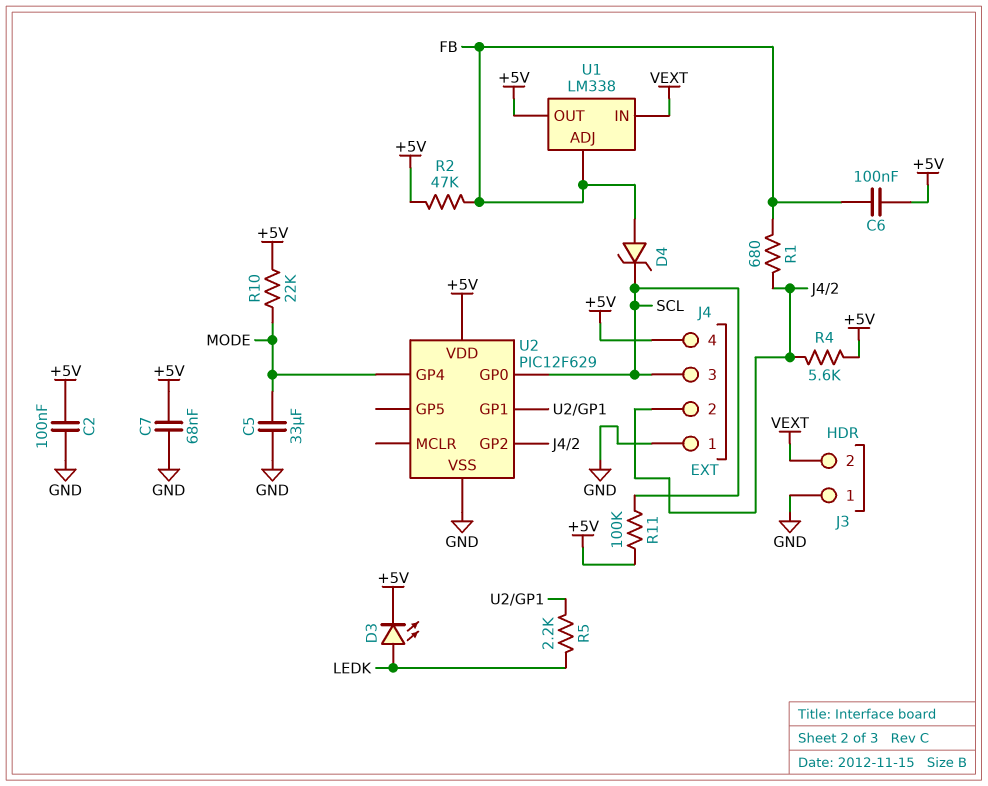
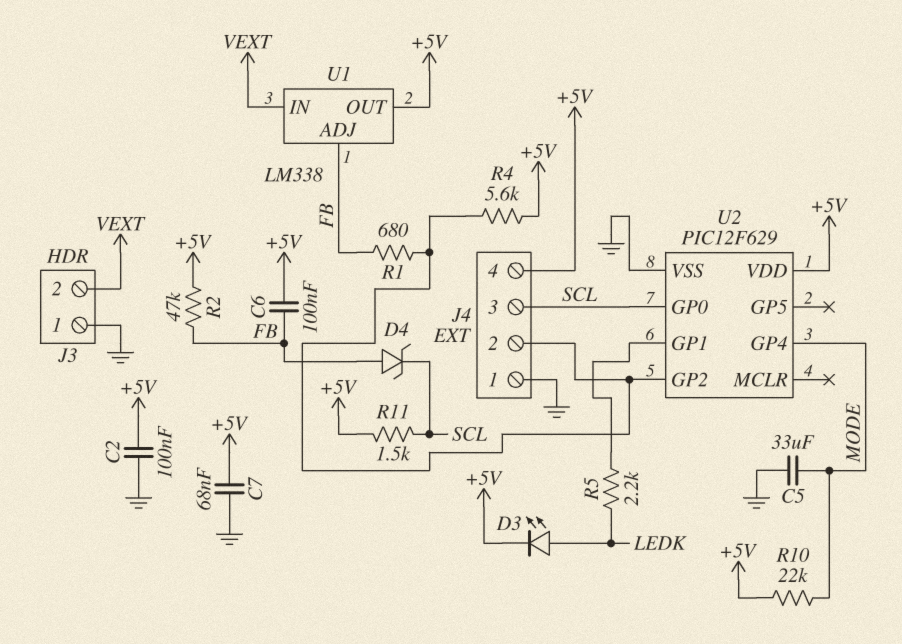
R11: 100k (+5V, SCL) -> 1.5k (+5V, SCL)

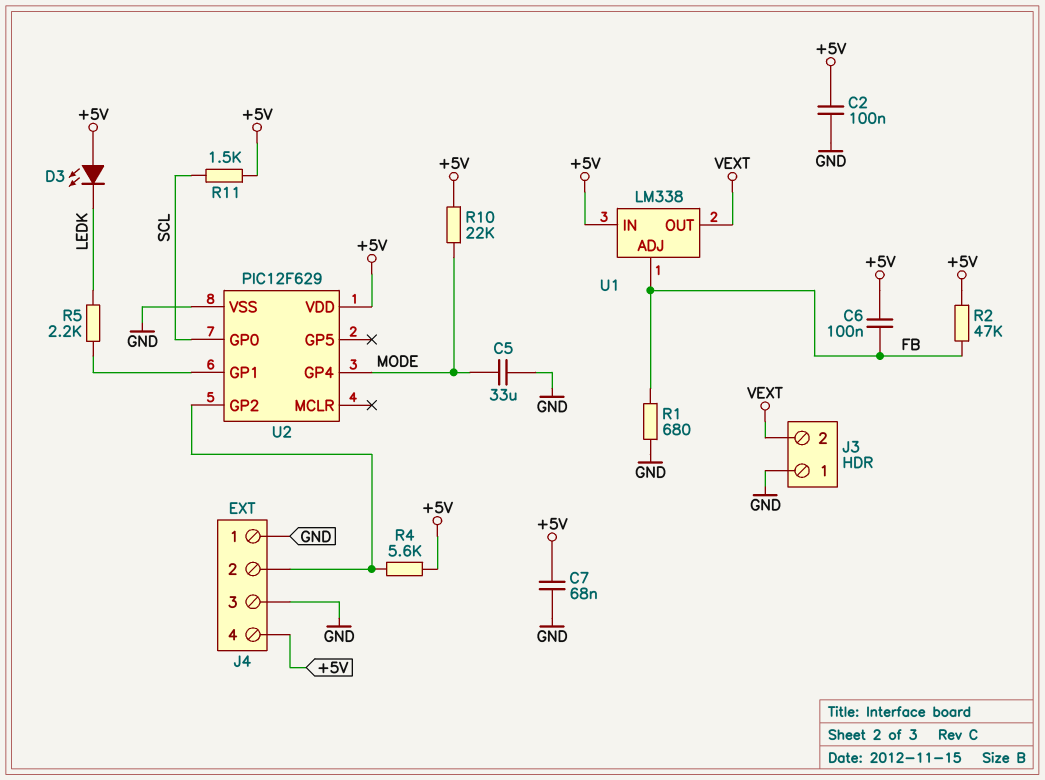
D3: LED (A LEDK, K +5V) -> LED (A +5V, K LEDK)
D4: zener (A FB, K SCL) -> none
J4 pin 3: SCL -> GND
R1: 680 (FB, J4/2) -> 680 (FB, GND)
U1 pin IN: VEXT -> +5V
U1 pin OUT: +5V -> VEXT

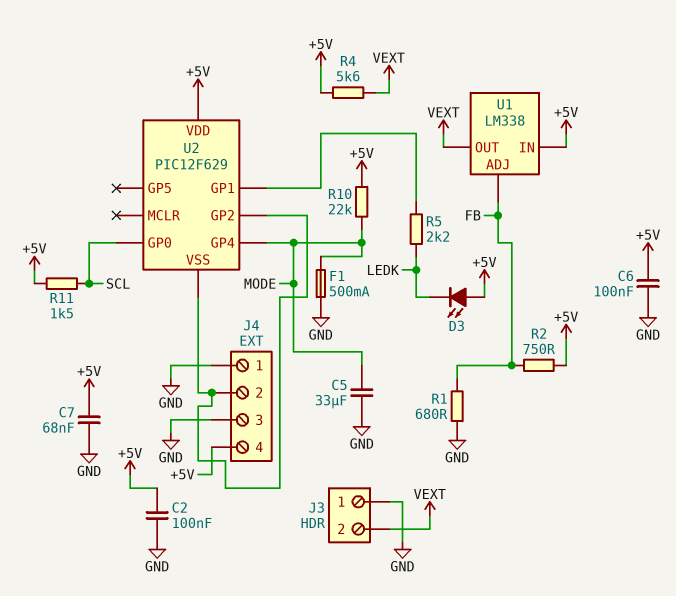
C6: 100nF (+5V, FB) -> 100nF (+5V, GND)
F1: none -> 500mA (GND, MODE)
R2: 47k (+5V, FB) -> 750 (+5V, FB)
R4: 5.6k (+5V, J4/2) -> 5.6k (+5V, VEXT)
U2 pin VSS: GND -> J4/2

